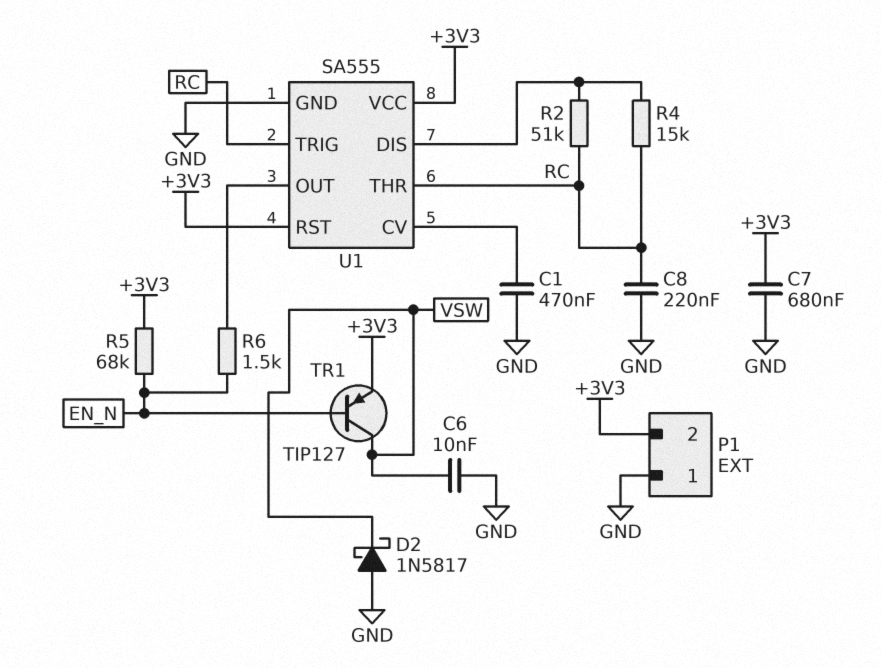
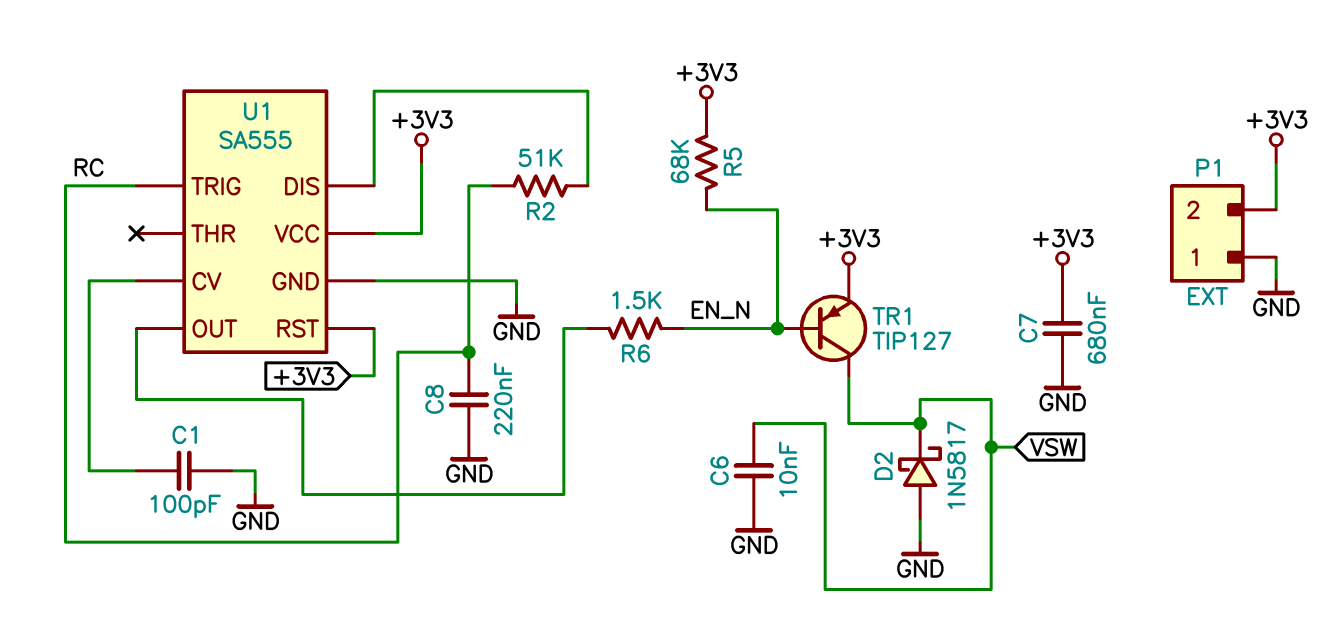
C1: 470nF (GND, U1/CV) -> 100pF (GND, U1/CV)
R4: 15k (RC, U1/DIS) -> none
U1 pin THR: RC -> none

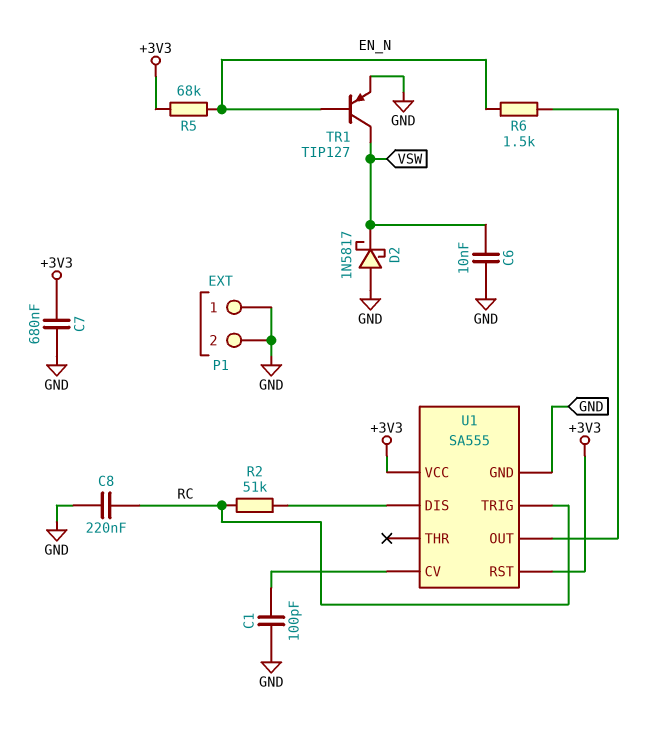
P1 pin 2: +3V3 -> GND
TR1: PNP TIP127 (B EN_N, C VSW, E +3V3) -> PNP TIP127 (B EN_N, C VSW, E GND)

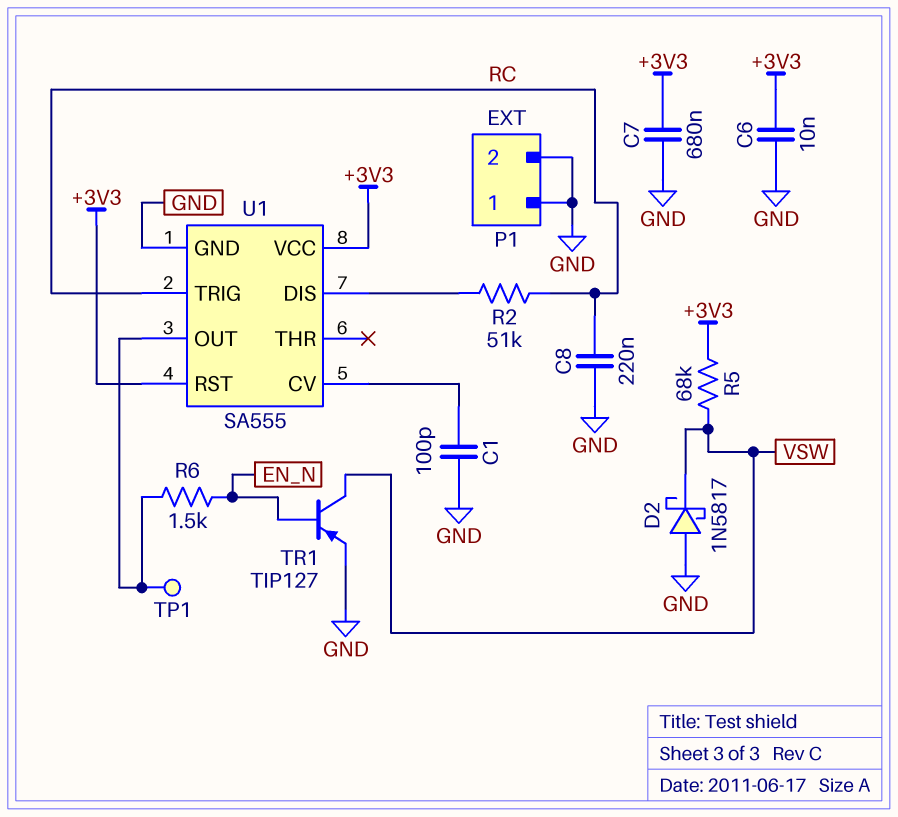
C6: 10nF (GND, VSW) -> 10nF (+3V3, GND)
R5: 68k (+3V3, EN_N) -> 68k (+3V3, VSW)
TP1: none -> test point (U1/OUT)

